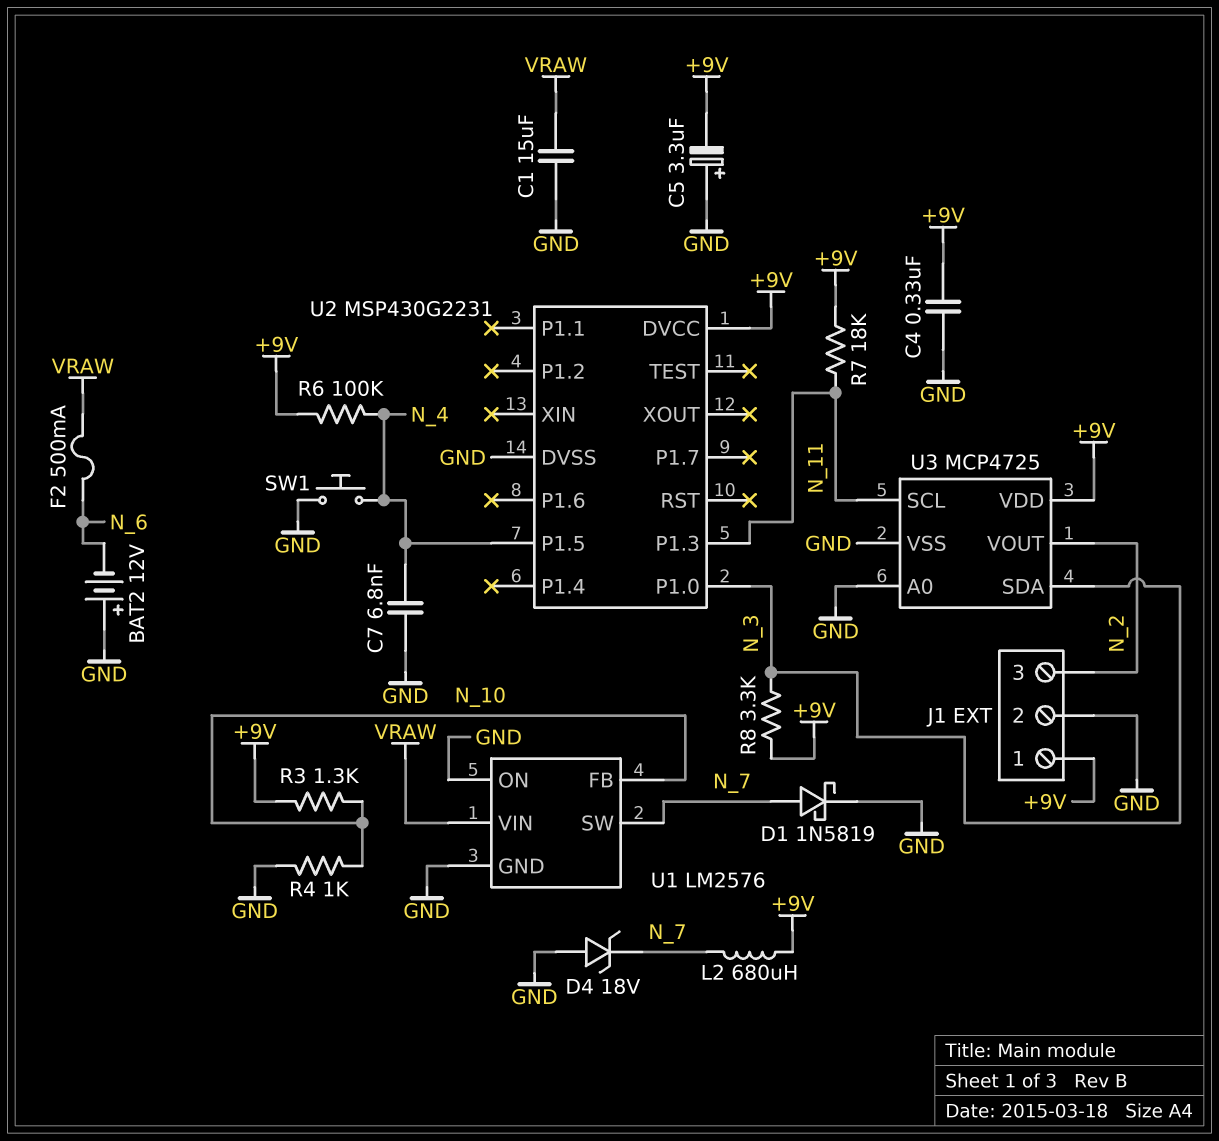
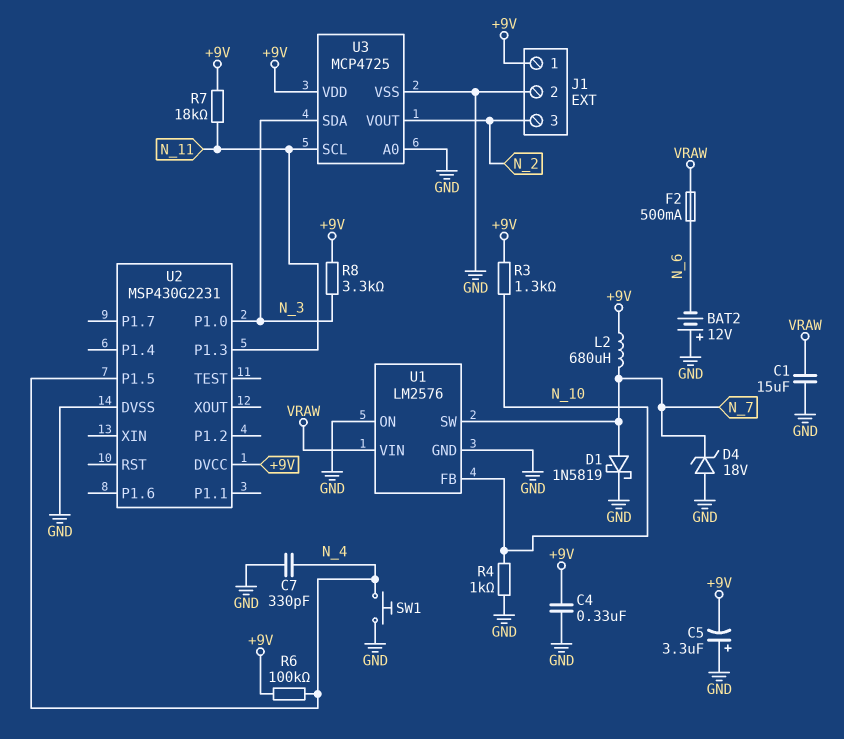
C7: 6.8nF (GND, N_4) -> 330pF (GND, N_4)

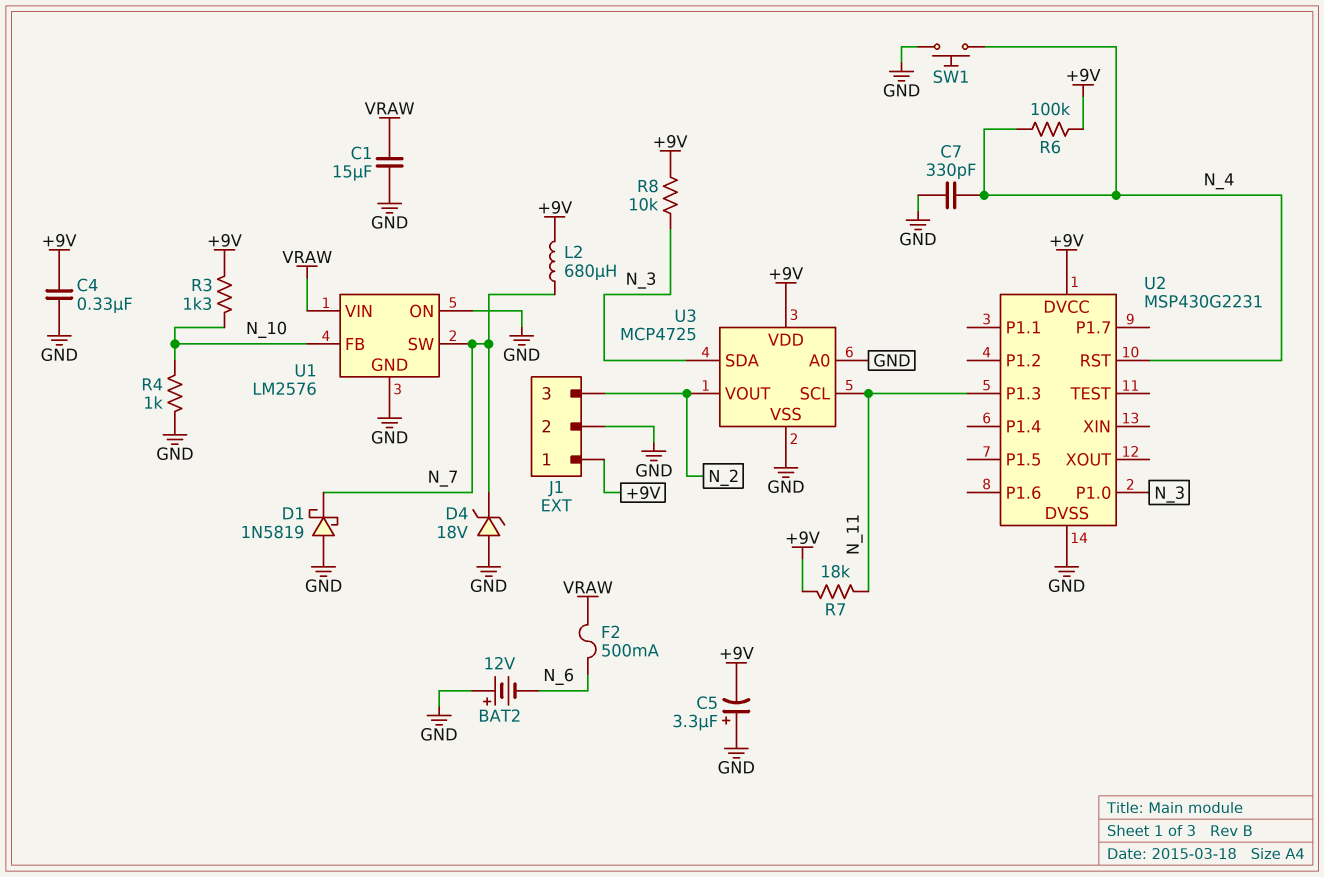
D1: schottky 1N5819 (A N_7, K GND) -> schottky 1N5819 (A GND, K N_7)
R8: 3.3k (+9V, N_3) -> 10k (+9V, N_3)
U2 pin P1.5: N_4 -> none
U2 pin RST: none -> N_4

